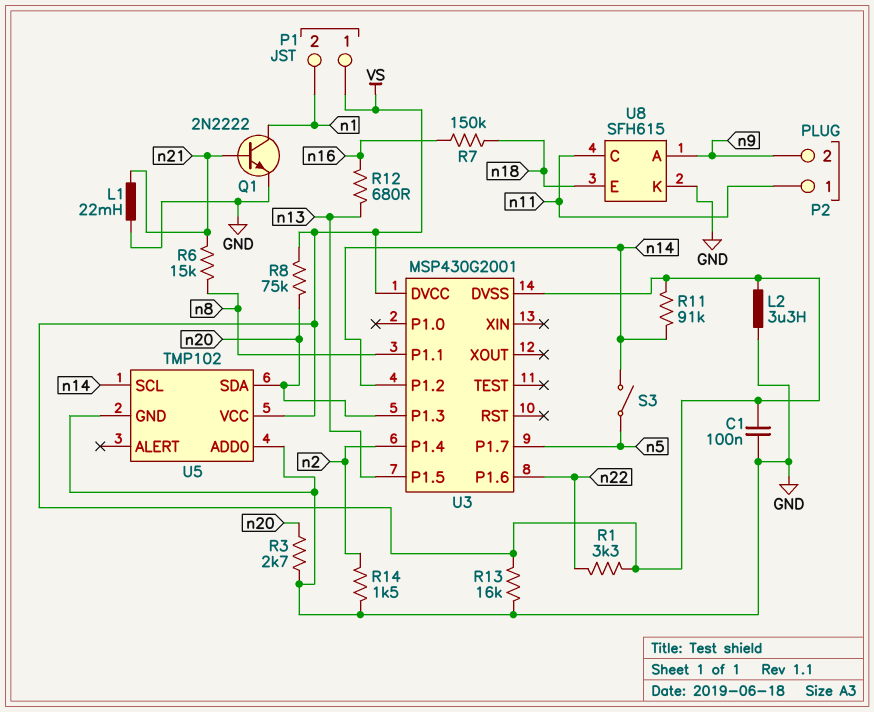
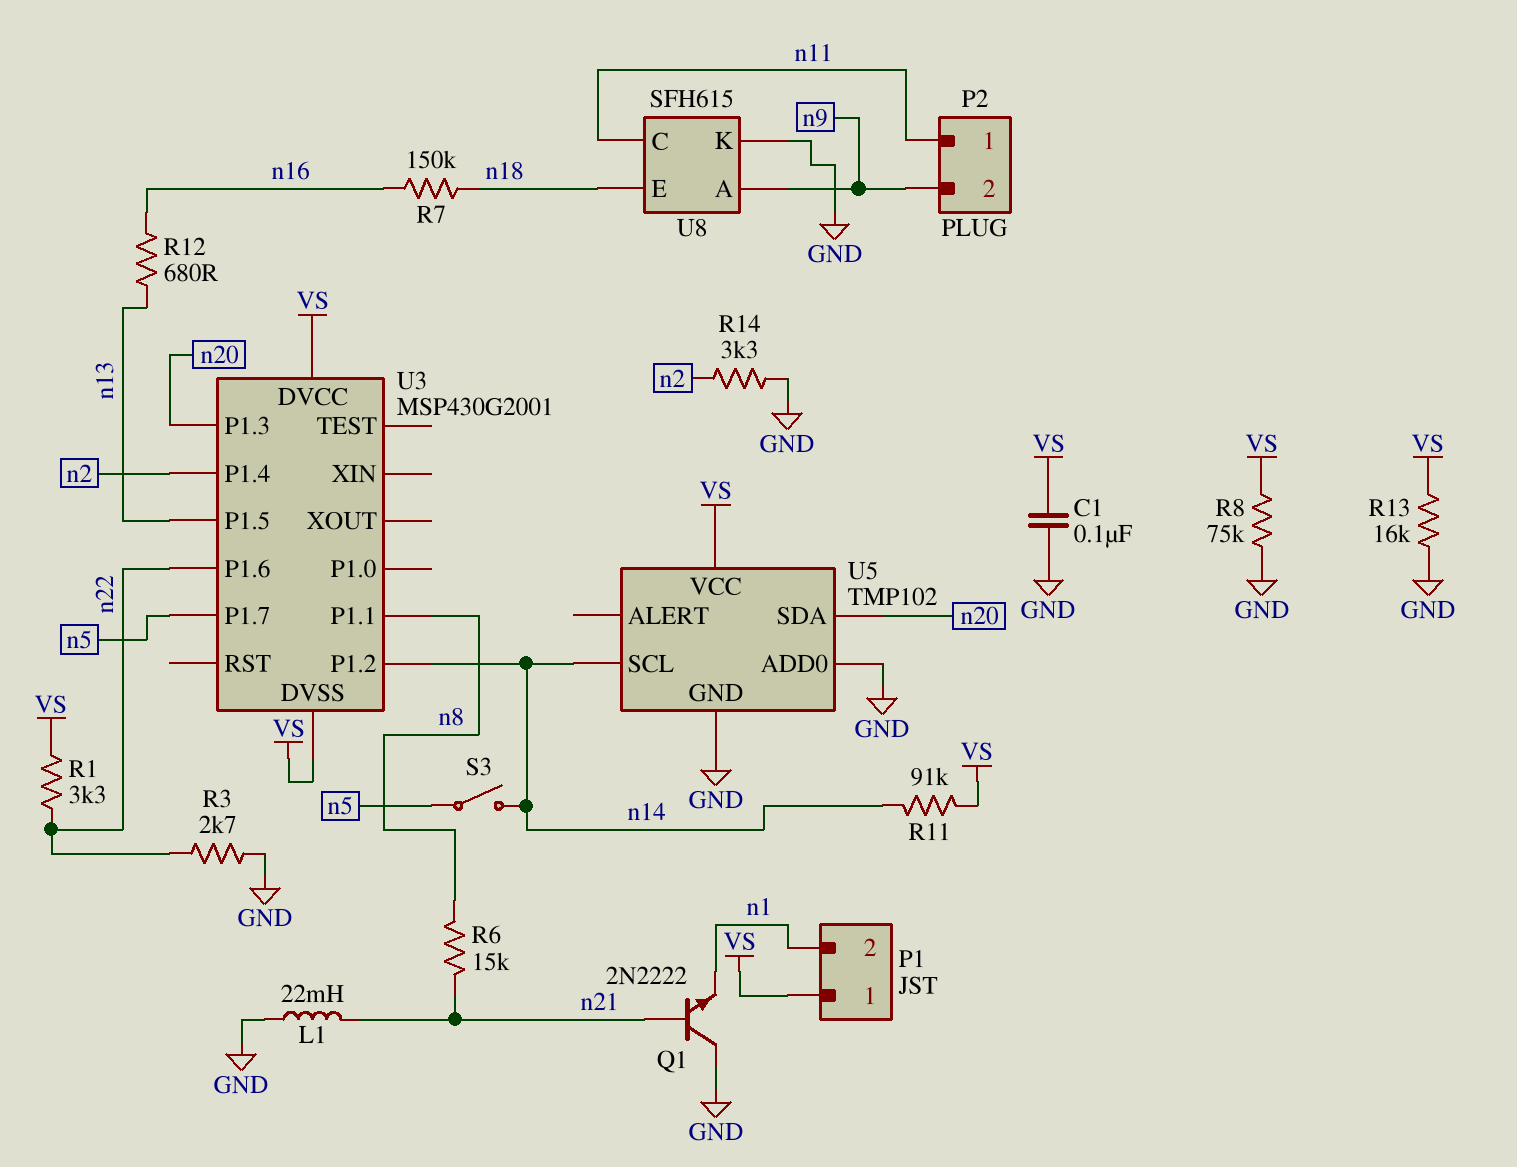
L2: 3.3uH (GND, VS) -> none
Q1: NPN 2N2222 (B n21, C n1, E GND) -> NPN 2N2222 (B n21, C GND, E n1)
R3: 2.7k (GND, n20) -> 2.7k (GND, n22)
R8: 75k (VS, n20) -> 75k (GND, VS)
R14: 1.5k (GND, n2) -> 3.3k (GND, n2)

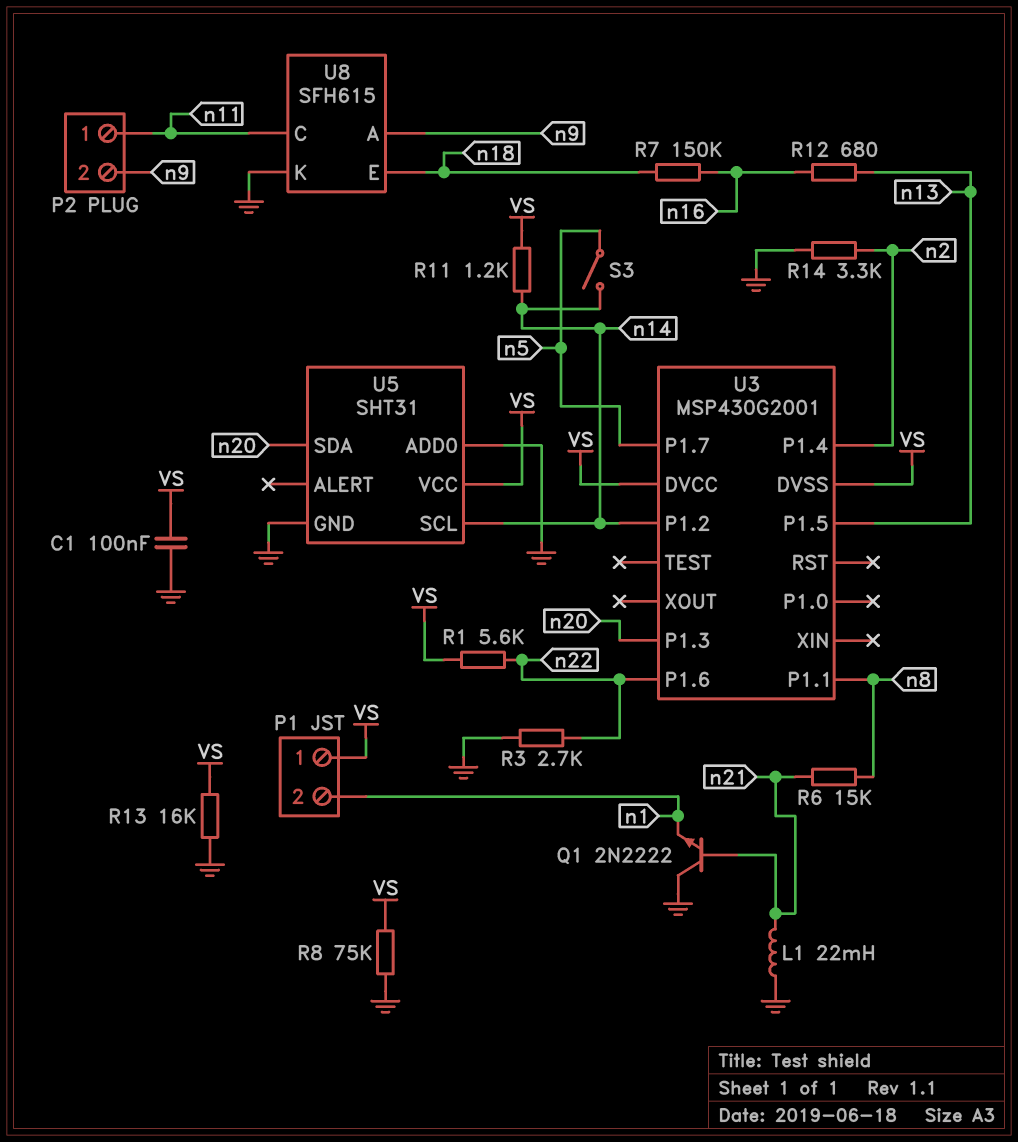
R1: 3.3k (VS, n22) -> 5.6k (VS, n22)
R11: 91k (VS, n14) -> 1.2k (VS, n14)
U5: TMP102 -> SHT31

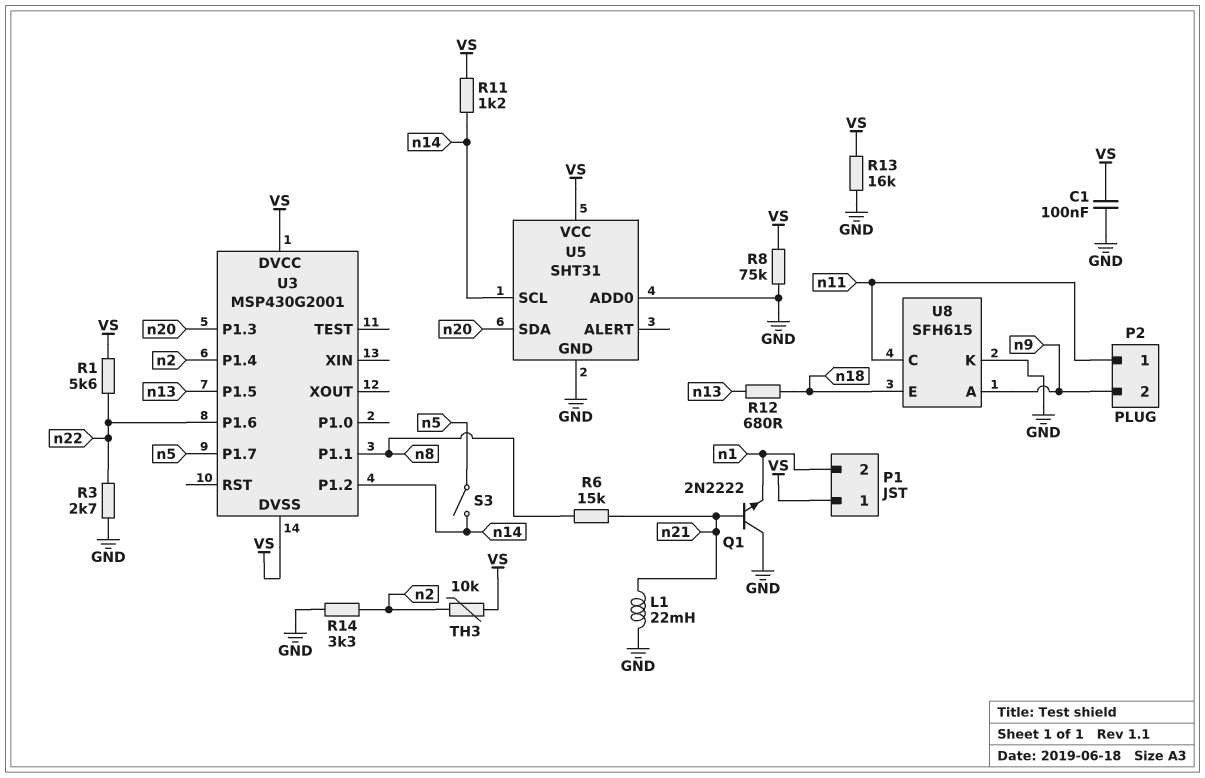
R7: 150k (n16, n18) -> none
R12: 680 (n13, n16) -> 680 (n13, n18)
TH3: none -> 10k (VS, n2)

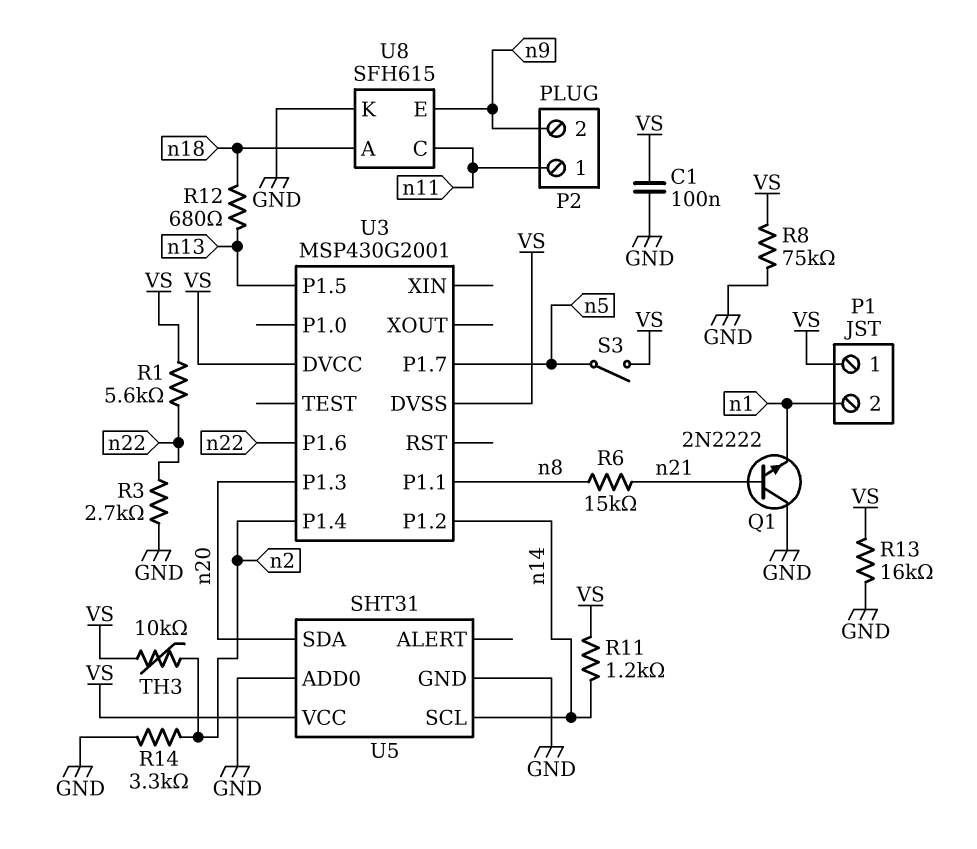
L1: 22mH (GND, n21) -> none
S3: switch (n5, n14) -> switch (VS, n5)
U8 pin A: n9 -> n18
U8 pin E: n18 -> n9

